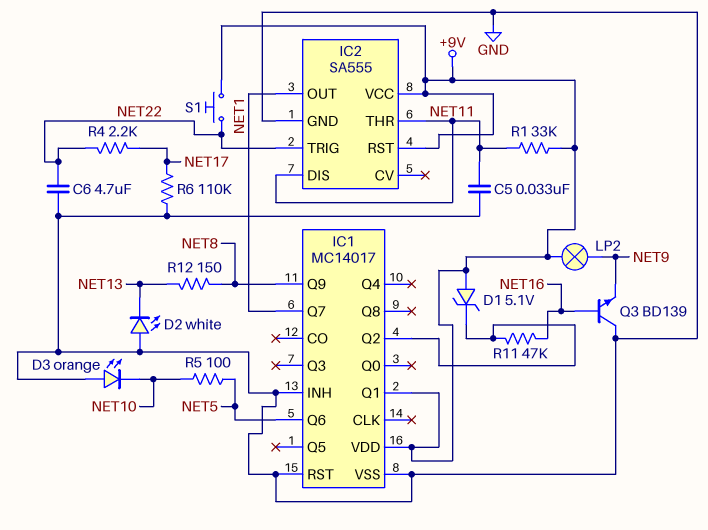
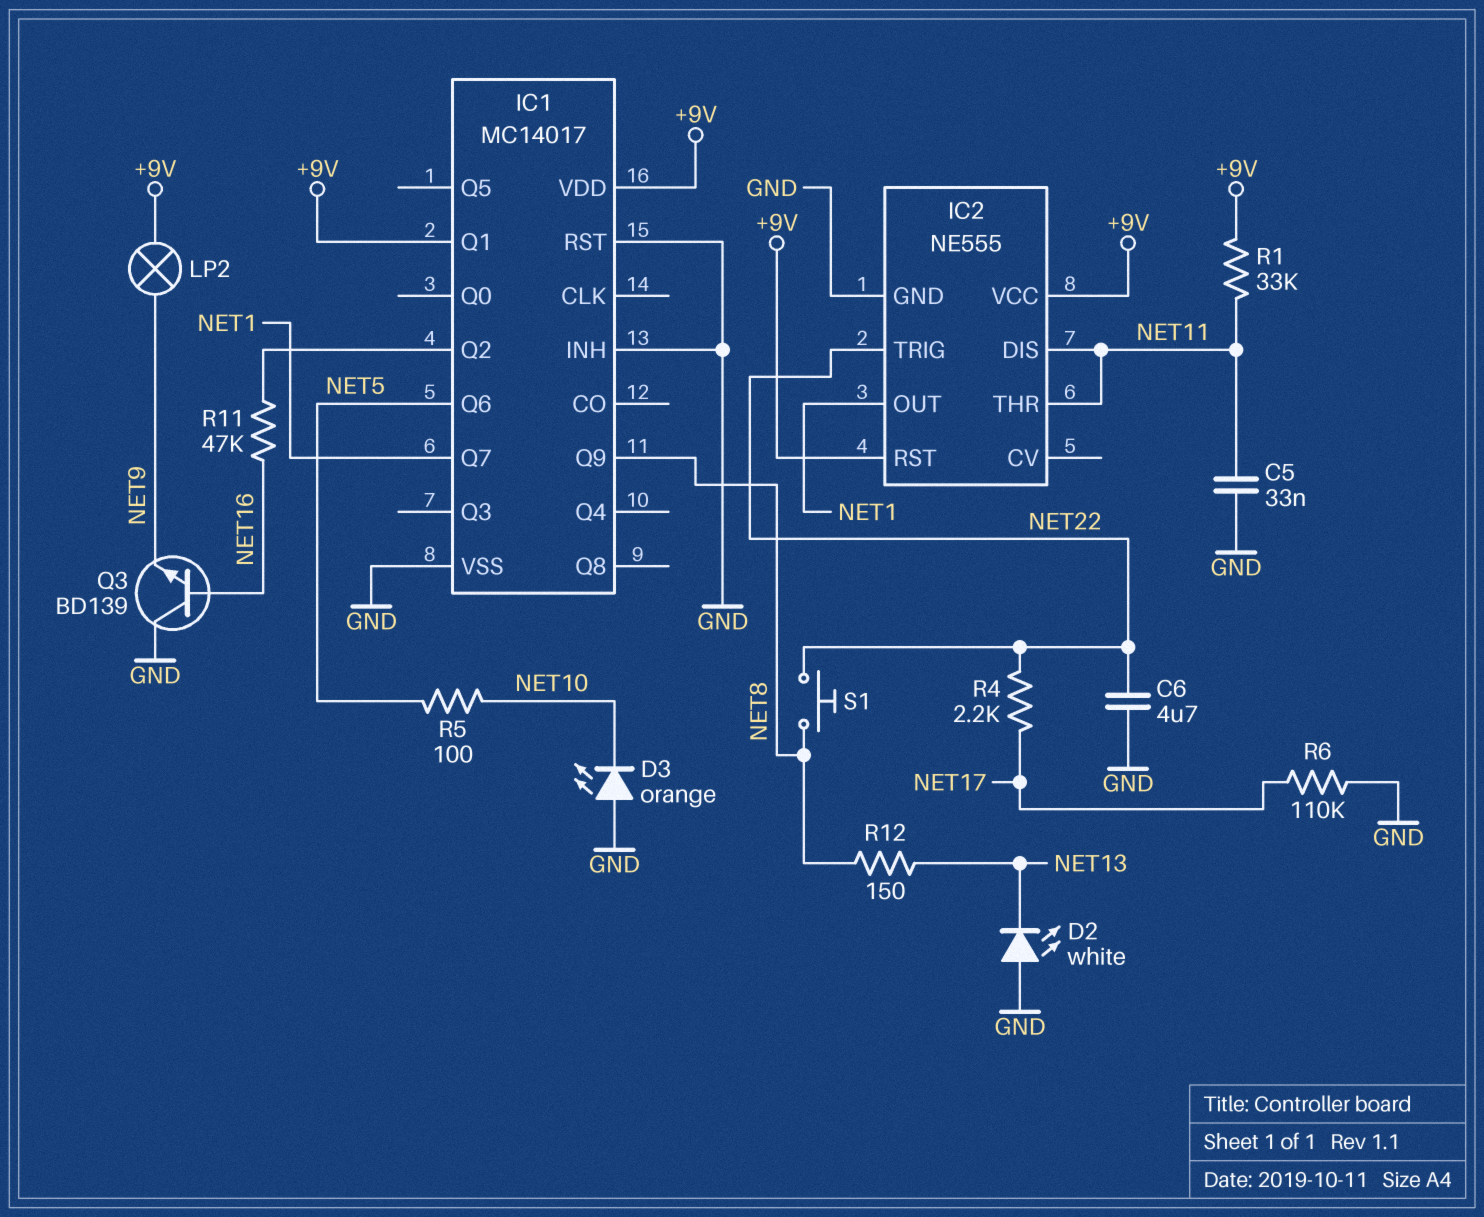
D1: zener 5.1V (A +9V, K IC1/Q2) -> none
IC2: SA555 -> NE555
S1: button (+9V, NET22) -> button (NET8, NET22)

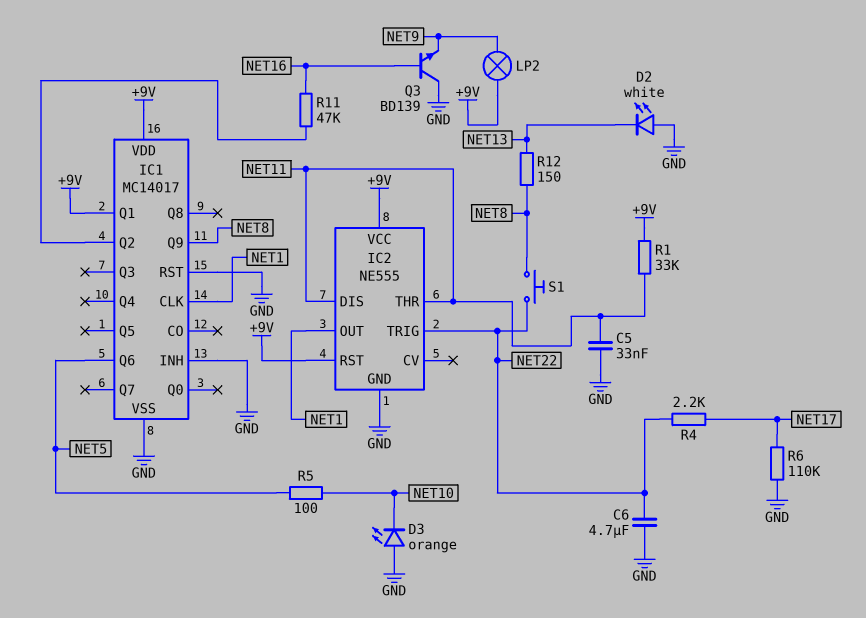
IC1 pin CLK: none -> NET1
IC1 pin Q7: NET1 -> none

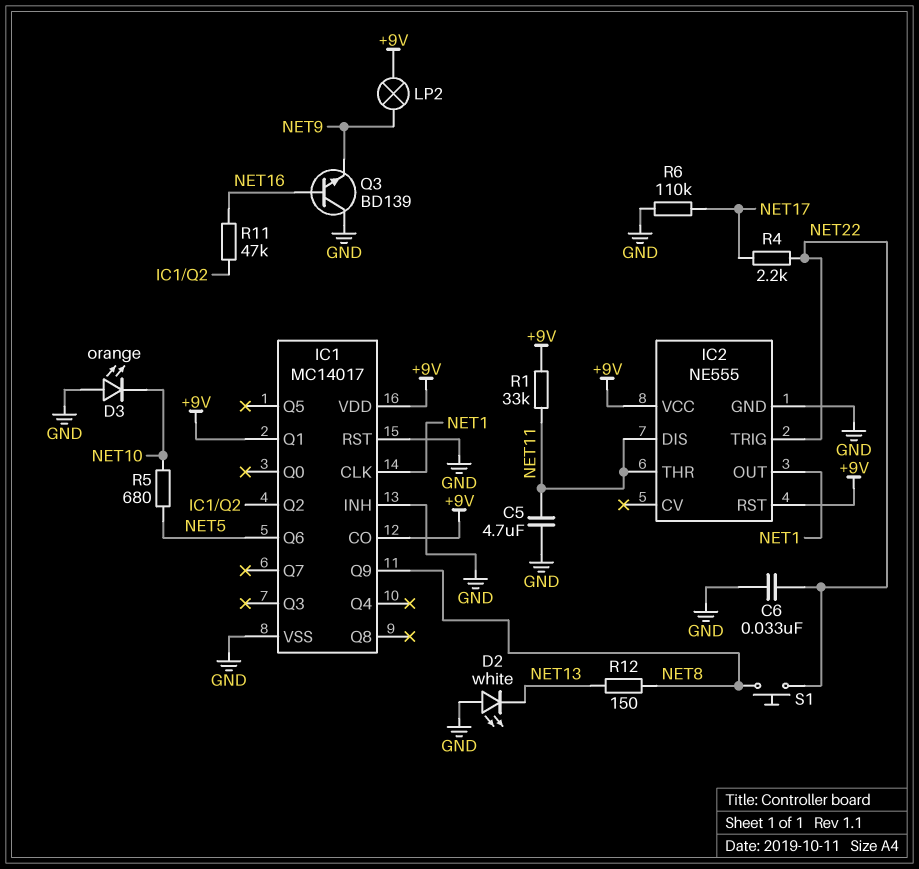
C5: 33nF (GND, NET11) -> 4.7uF (GND, NET11)
C6: 4.7uF (GND, NET22) -> 33nF (GND, NET22)
IC1 pin CO: none -> +9V
R5: 100 (NET5, NET10) -> 680 (NET5, NET10)

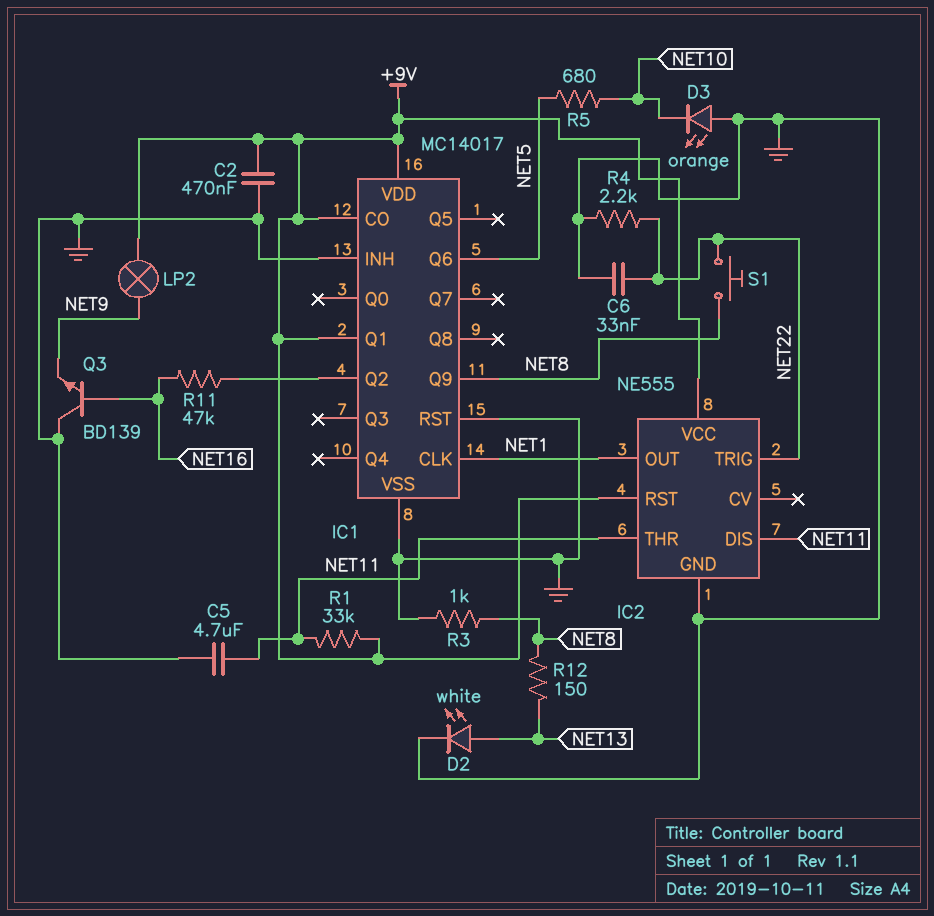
C2: none -> 470nF (+9V, GND)
D2: LED white (A GND, K NET13) -> LED white (A NET13, K GND)
R3: none -> 1k (GND, NET8)
R4: 2.2k (NET17, NET22) -> 2.2k (GND, NET22)
R6: 110k (GND, NET17) -> none

